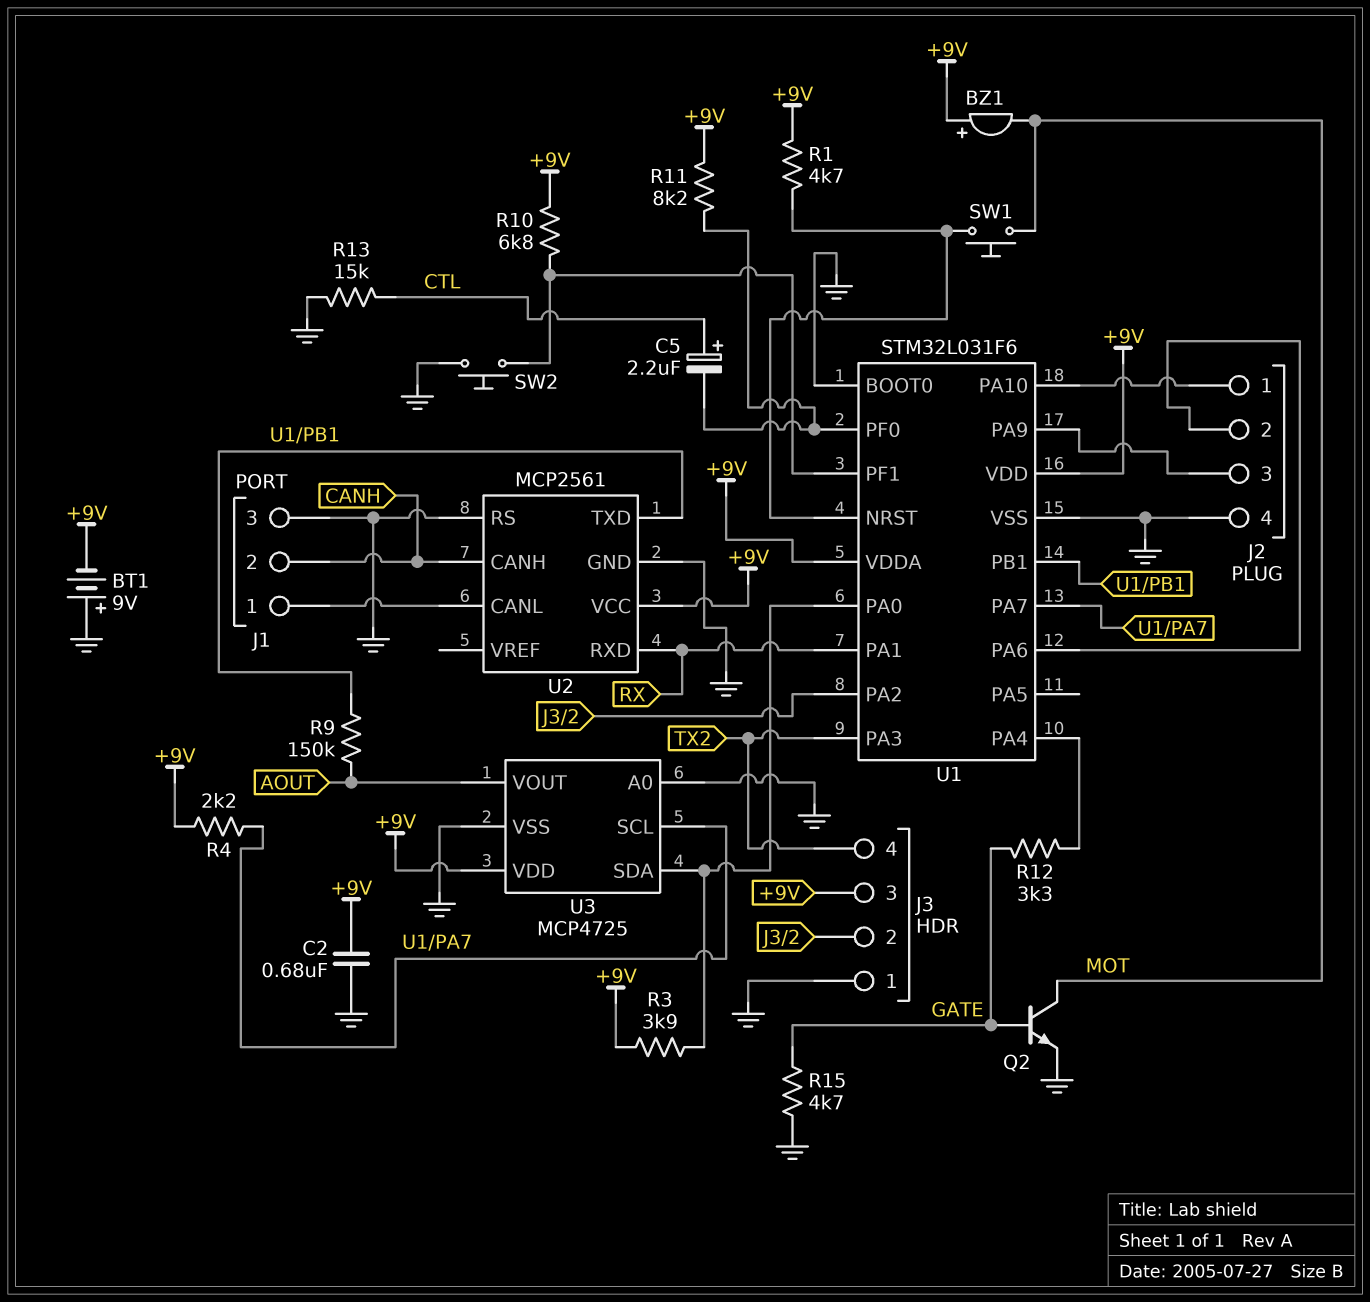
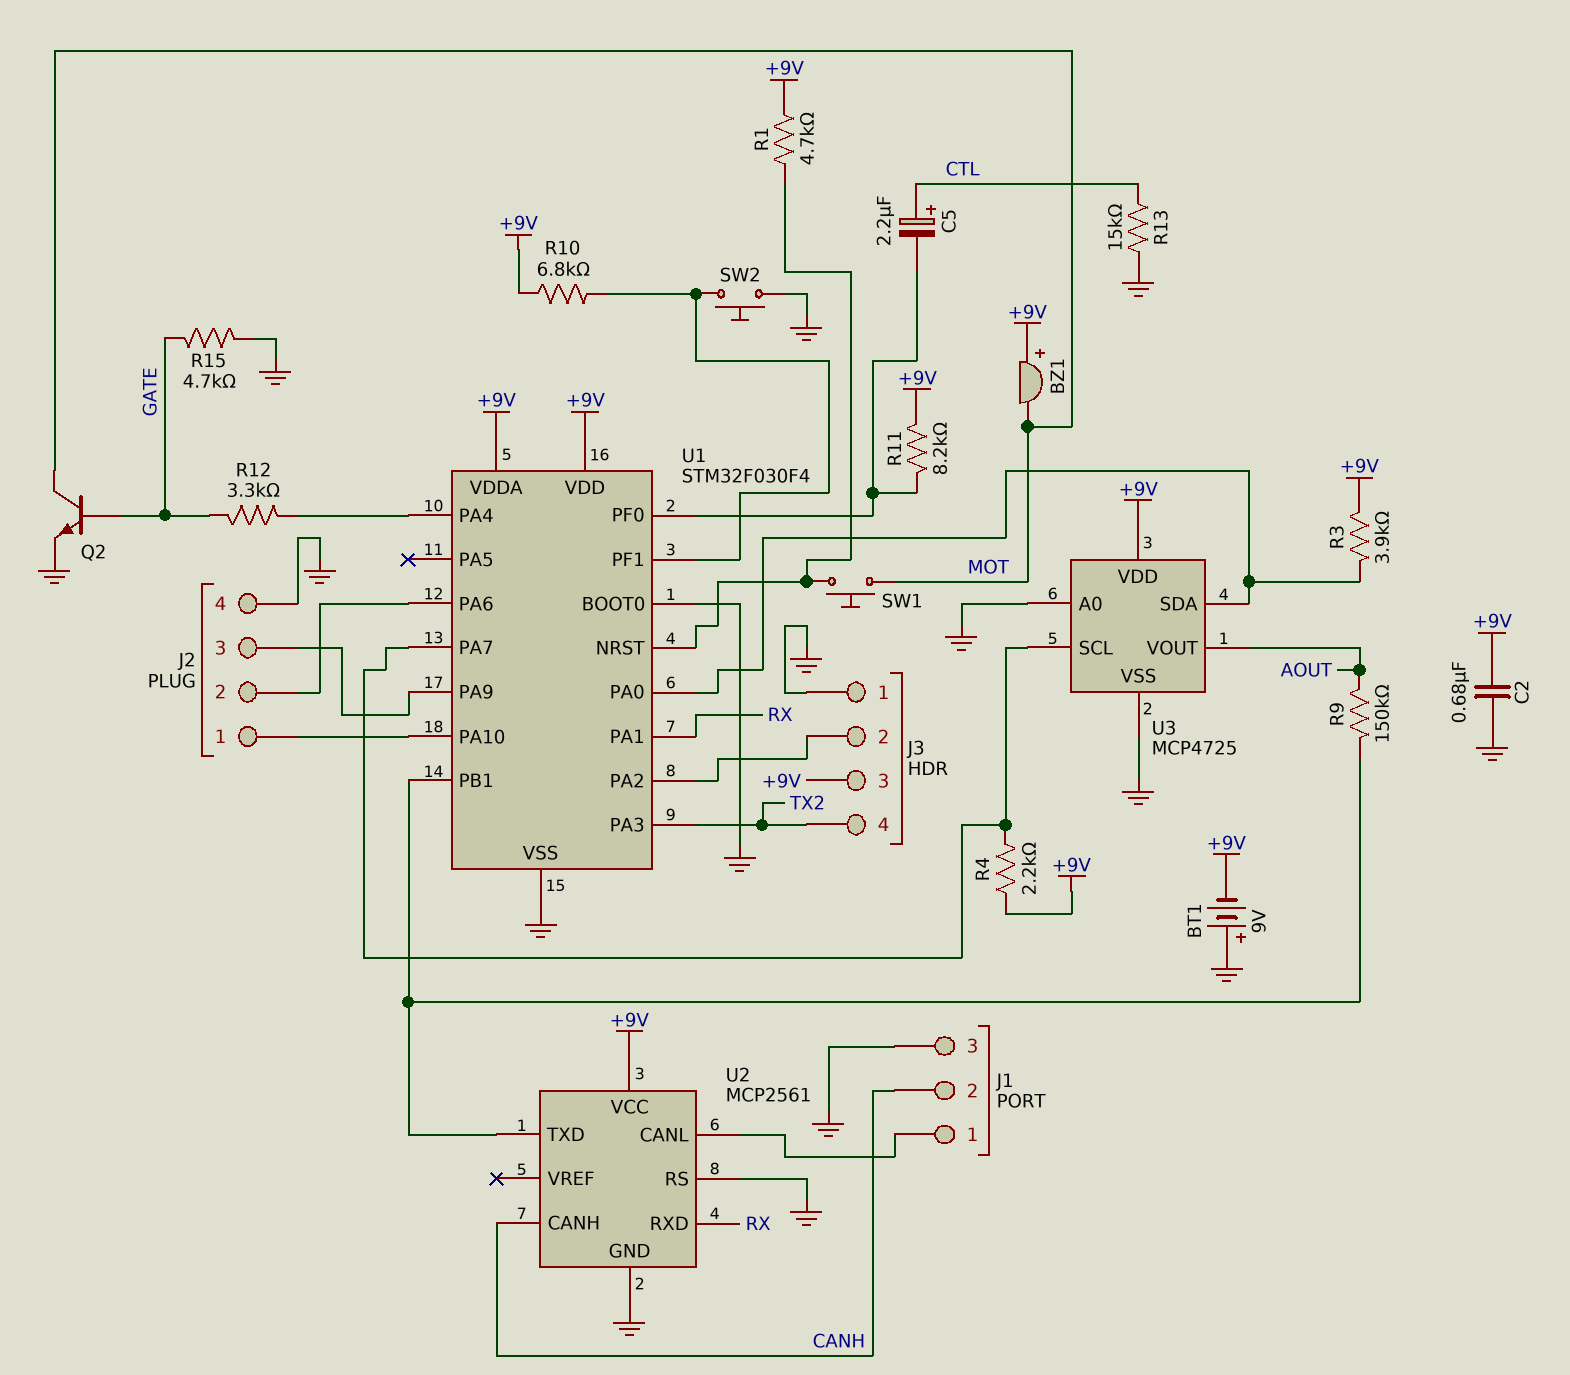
U1: STM32L031F6 -> STM32F030F4

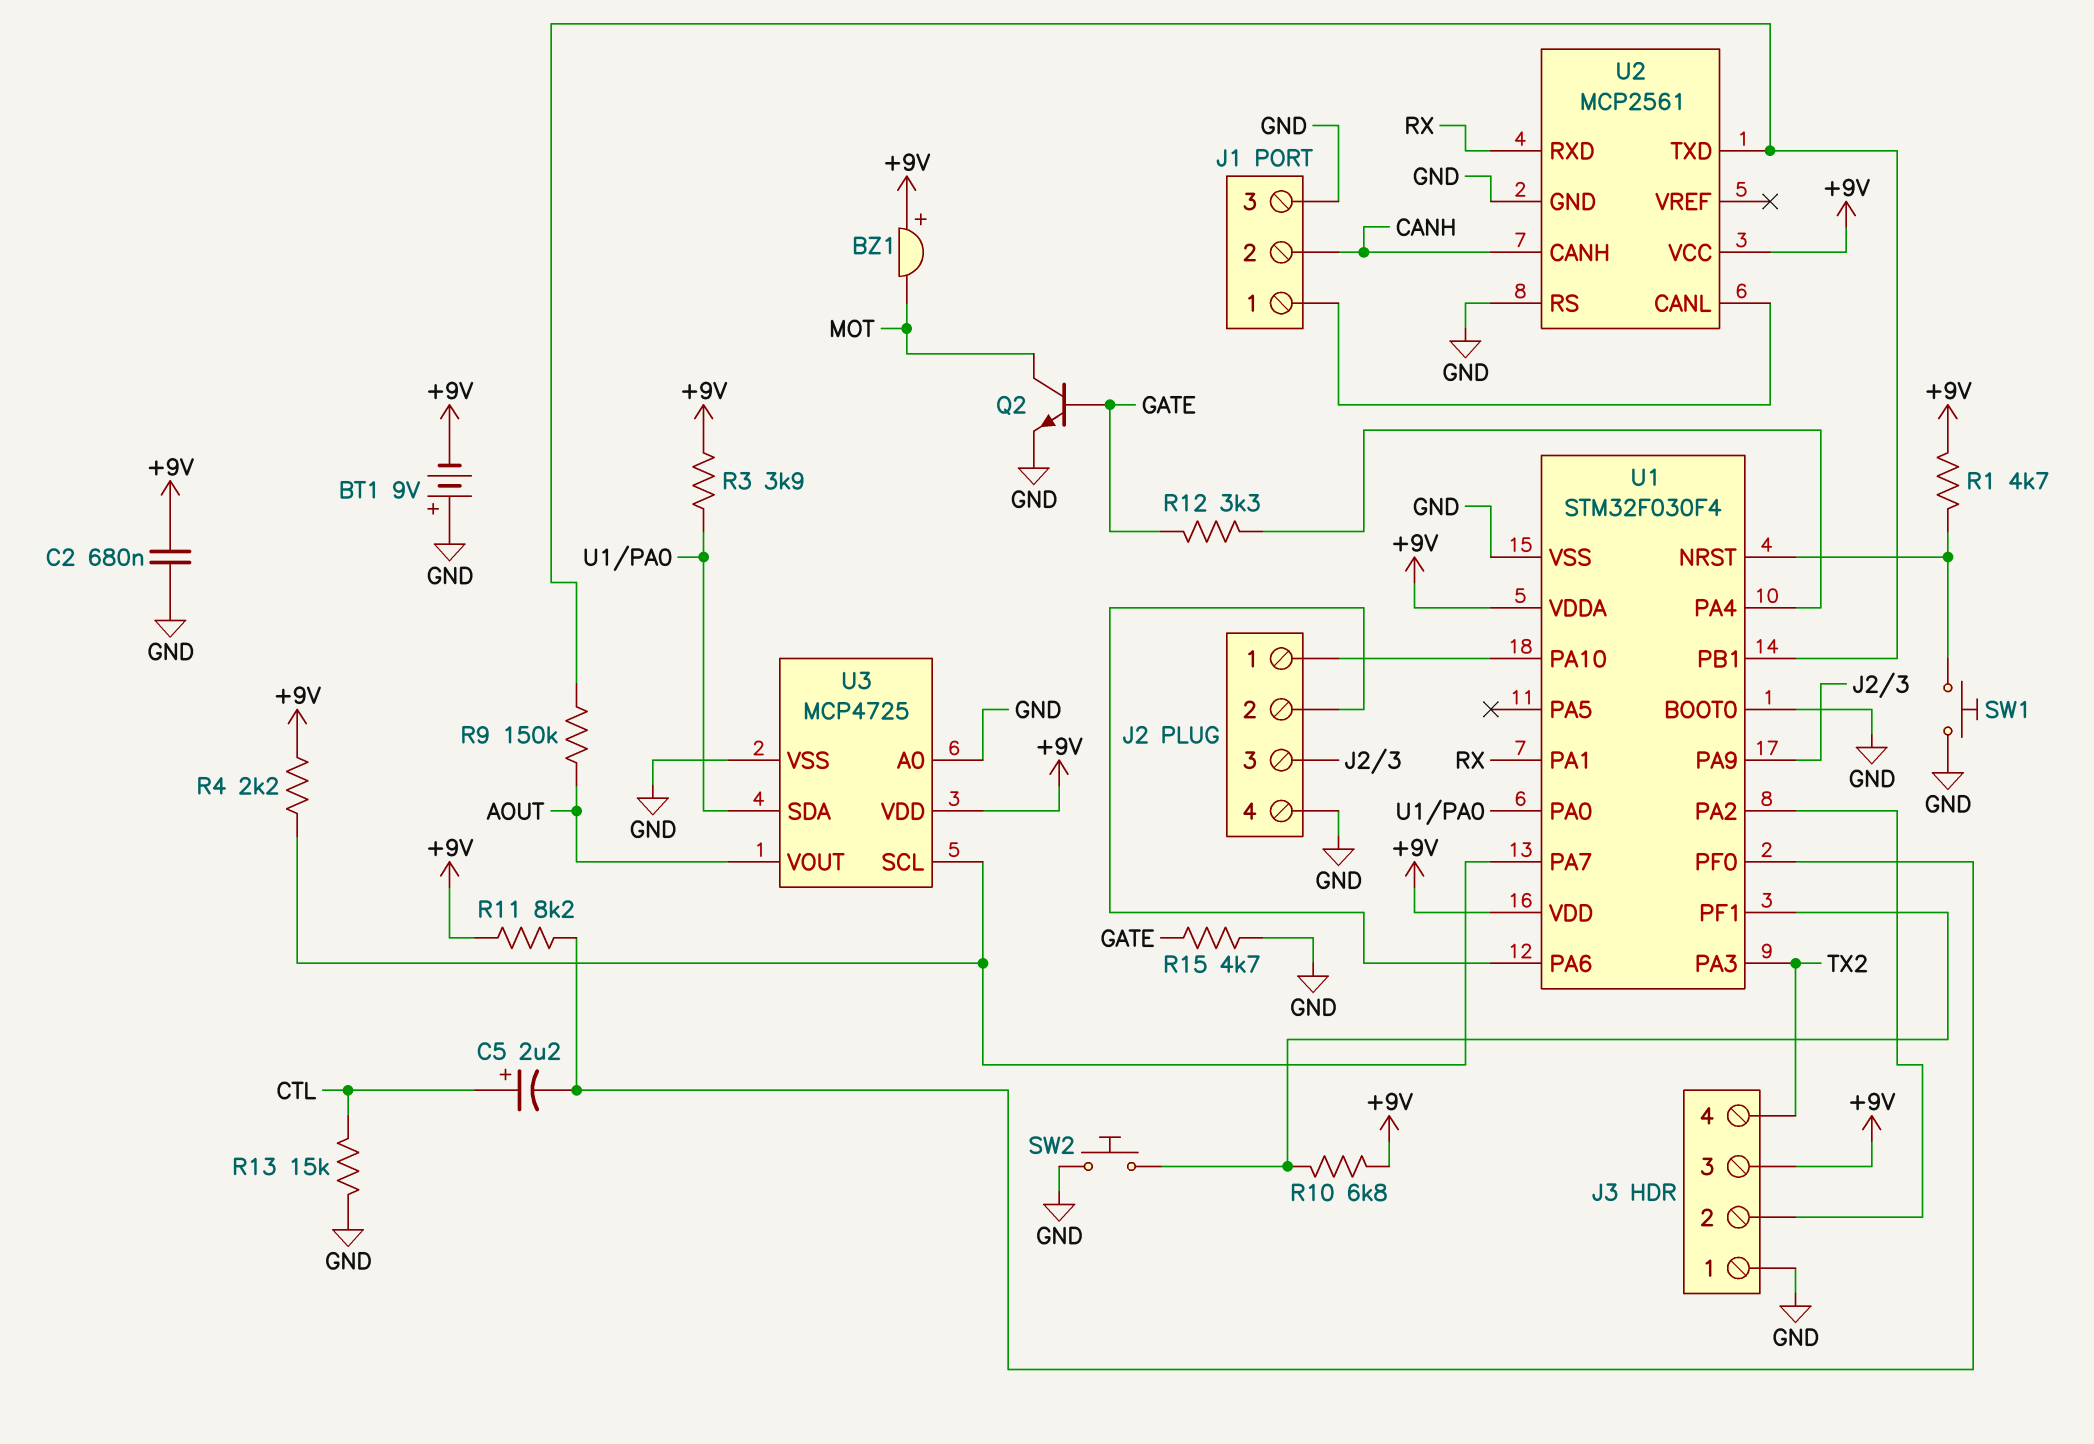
SW1: button (MOT, U1/NRST) -> button (GND, U1/NRST)

